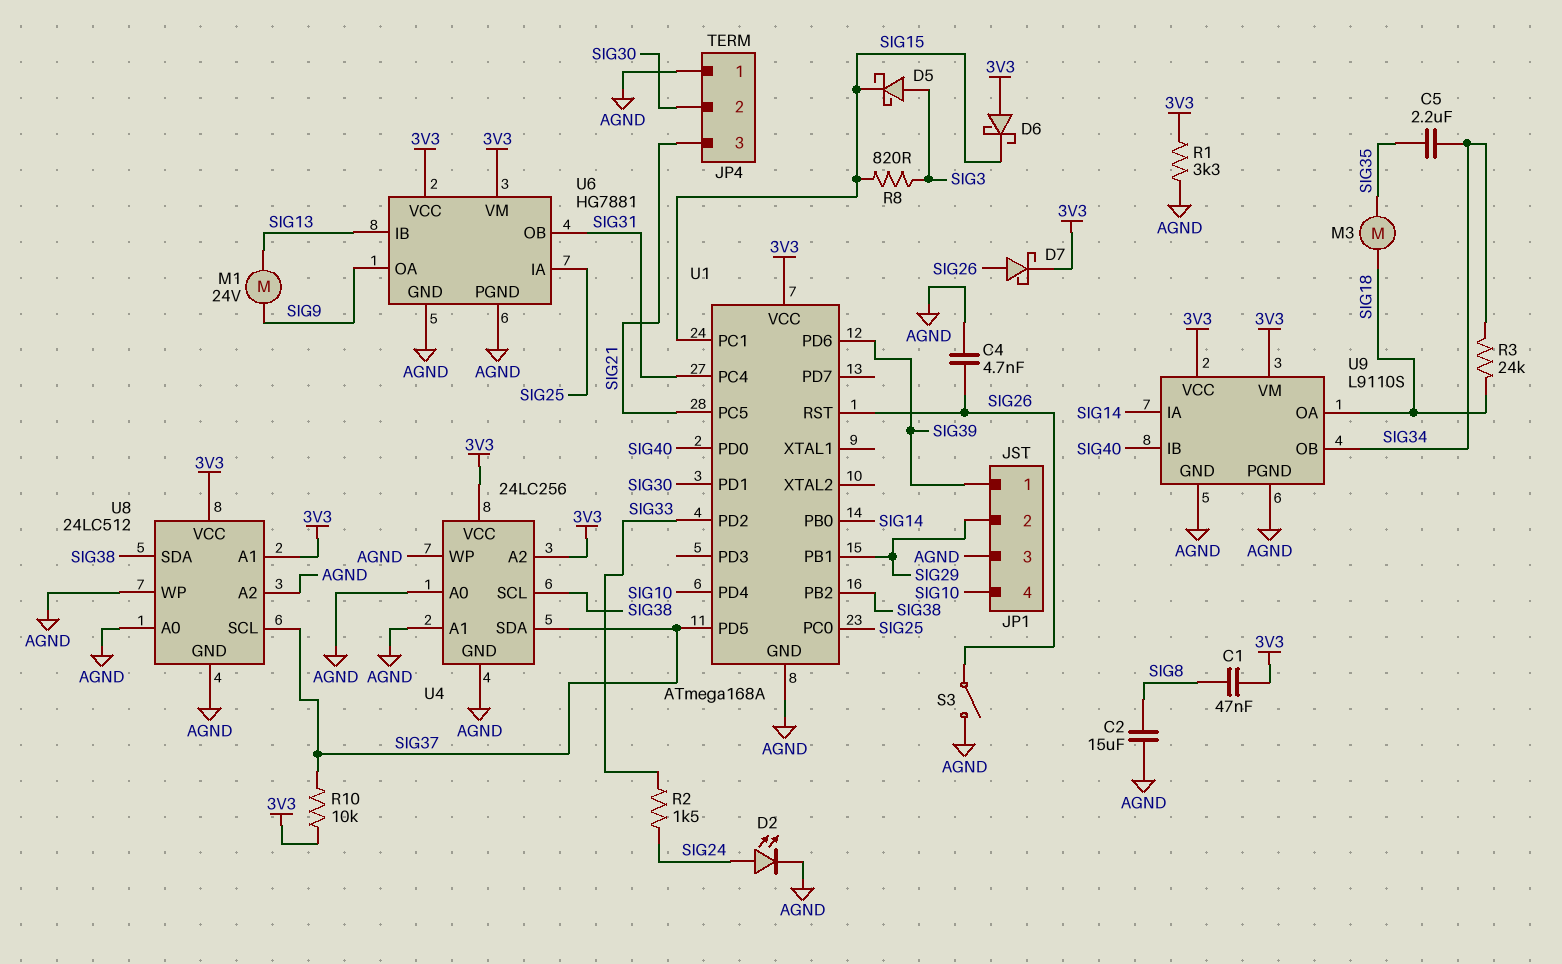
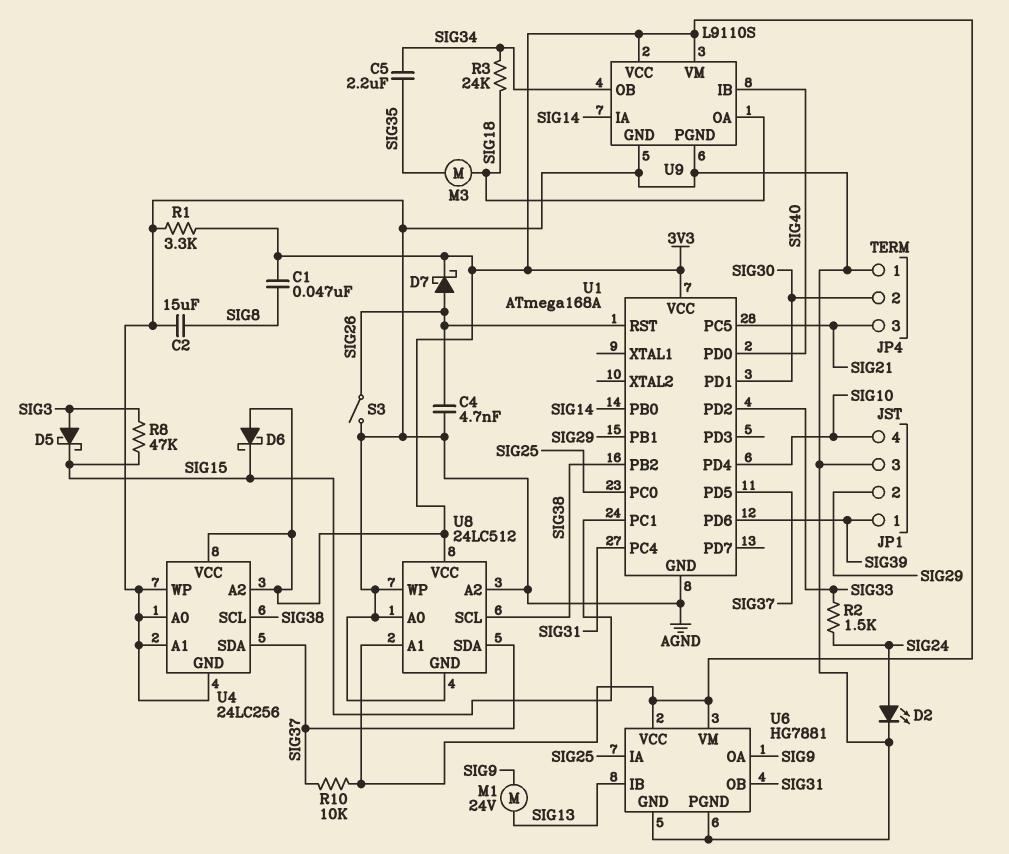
R8: 820 (SIG3, SIG15) -> 47k (SIG3, SIG15)
U8 pin SCL: SIG37 -> SIG38
U8 pin SDA: SIG38 -> SIG37

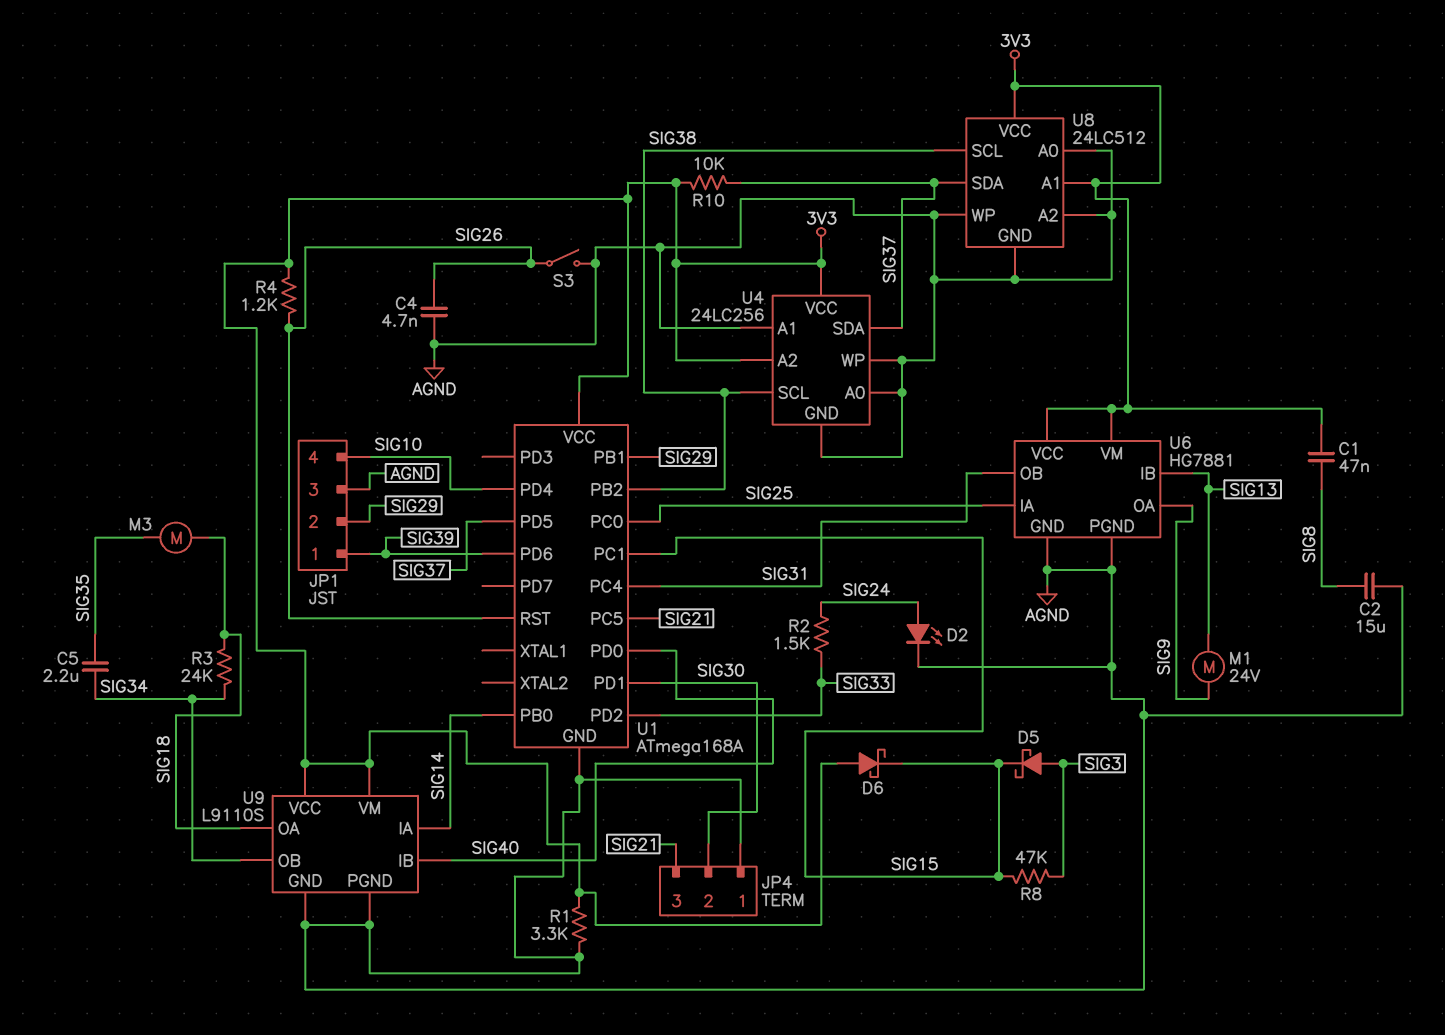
D7: schottky (A SIG26, K 3V3) -> none
R4: none -> 1.2k (3V3, SIG26)

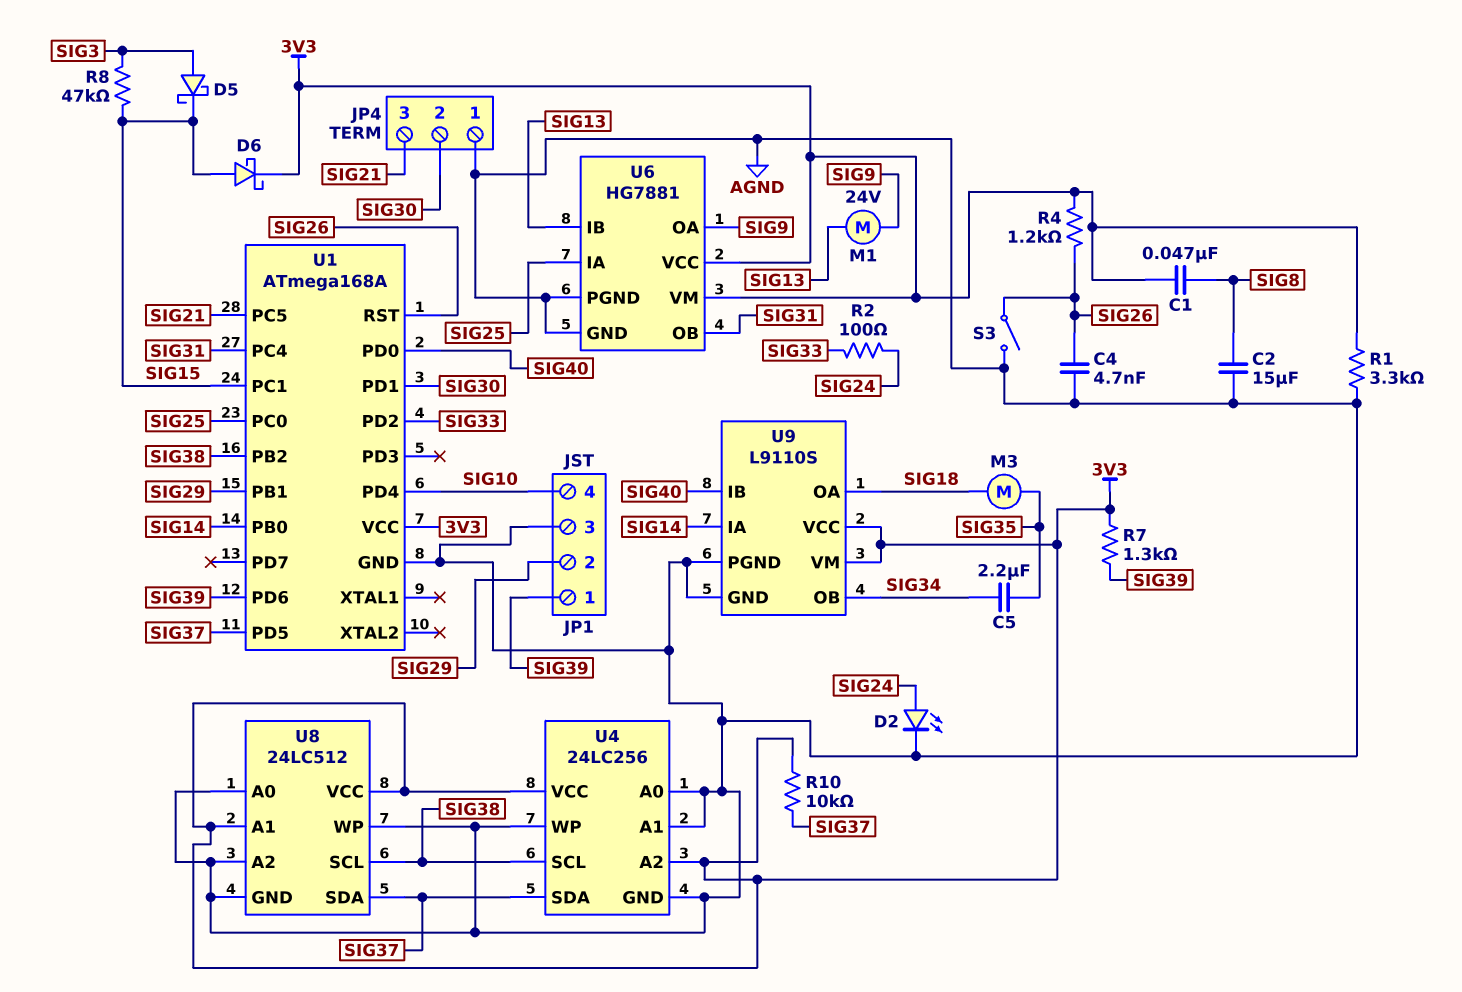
D6: schottky (A 3V3, K SIG15) -> schottky (A SIG15, K 3V3)
R2: 1.5k (SIG24, SIG33) -> 100 (SIG24, SIG33)
R3: 24k (SIG18, SIG34) -> none
R7: none -> 1.3k (3V3, SIG39)

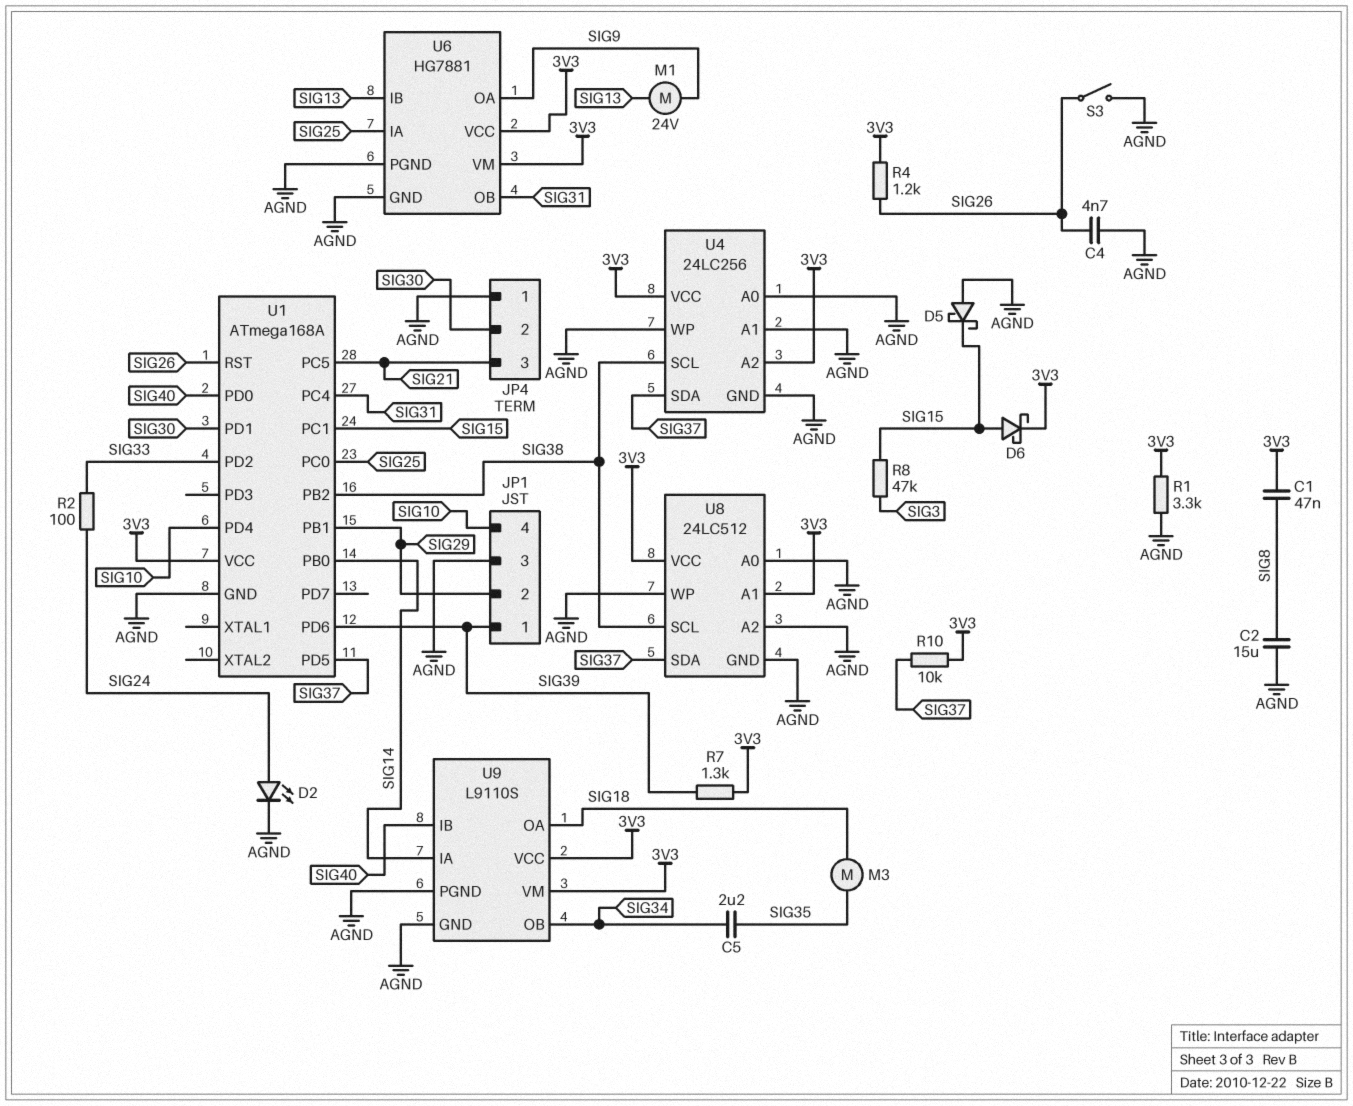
D5: schottky (A SIG3, K SIG15) -> schottky (A AGND, K SIG15)

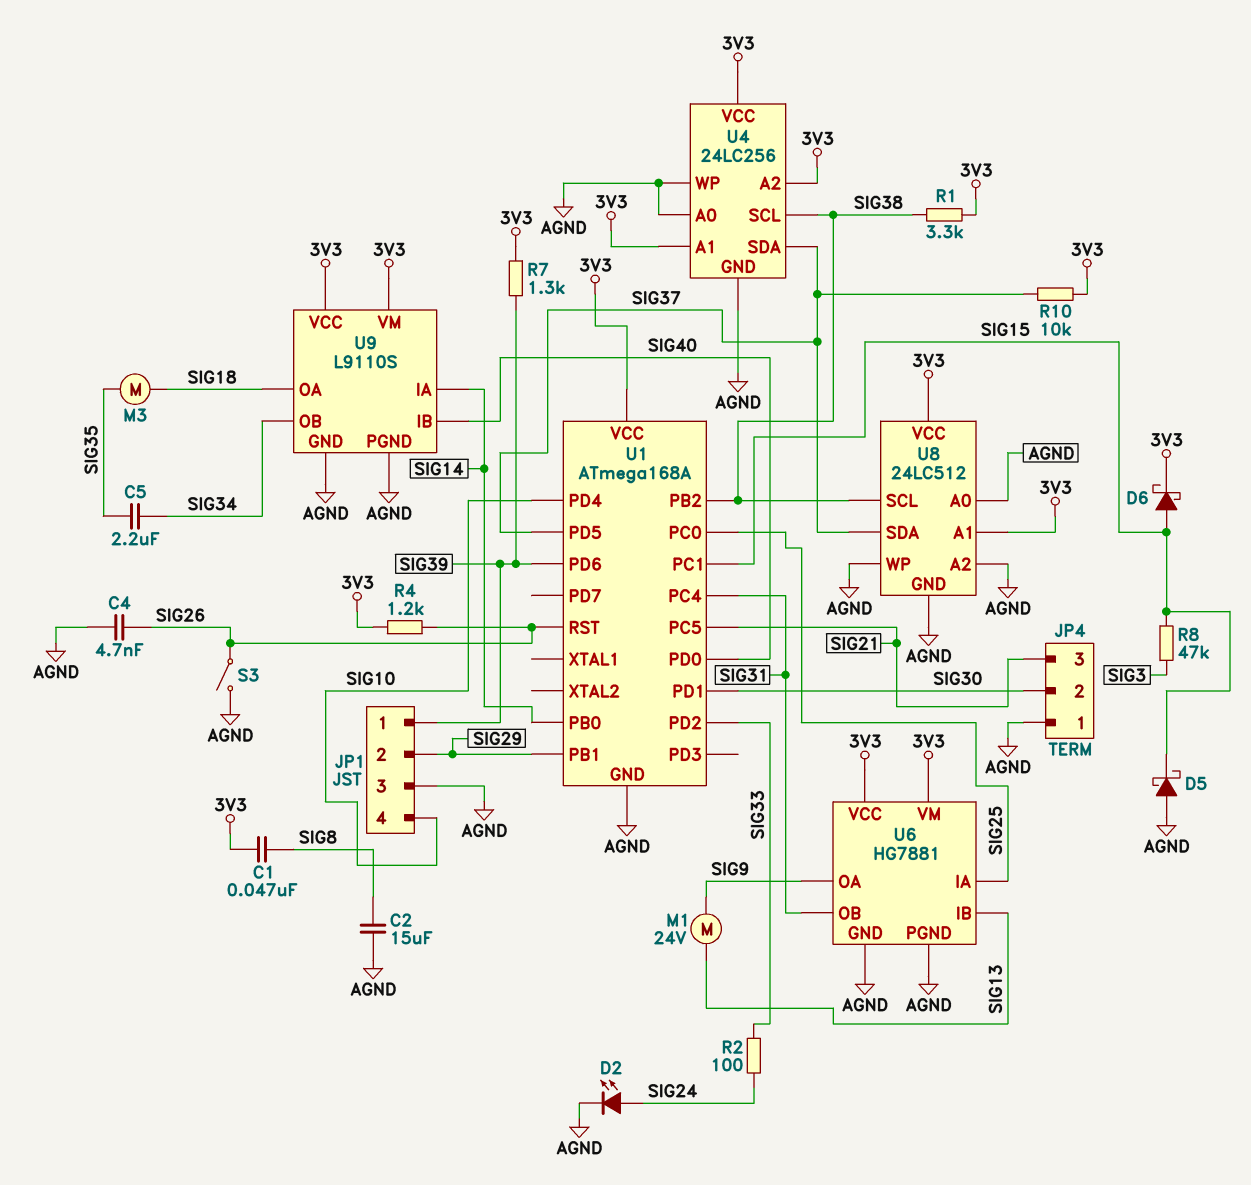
R1: 3.3k (3V3, AGND) -> 3.3k (3V3, SIG38)
U4 pin A1: AGND -> 3V3

